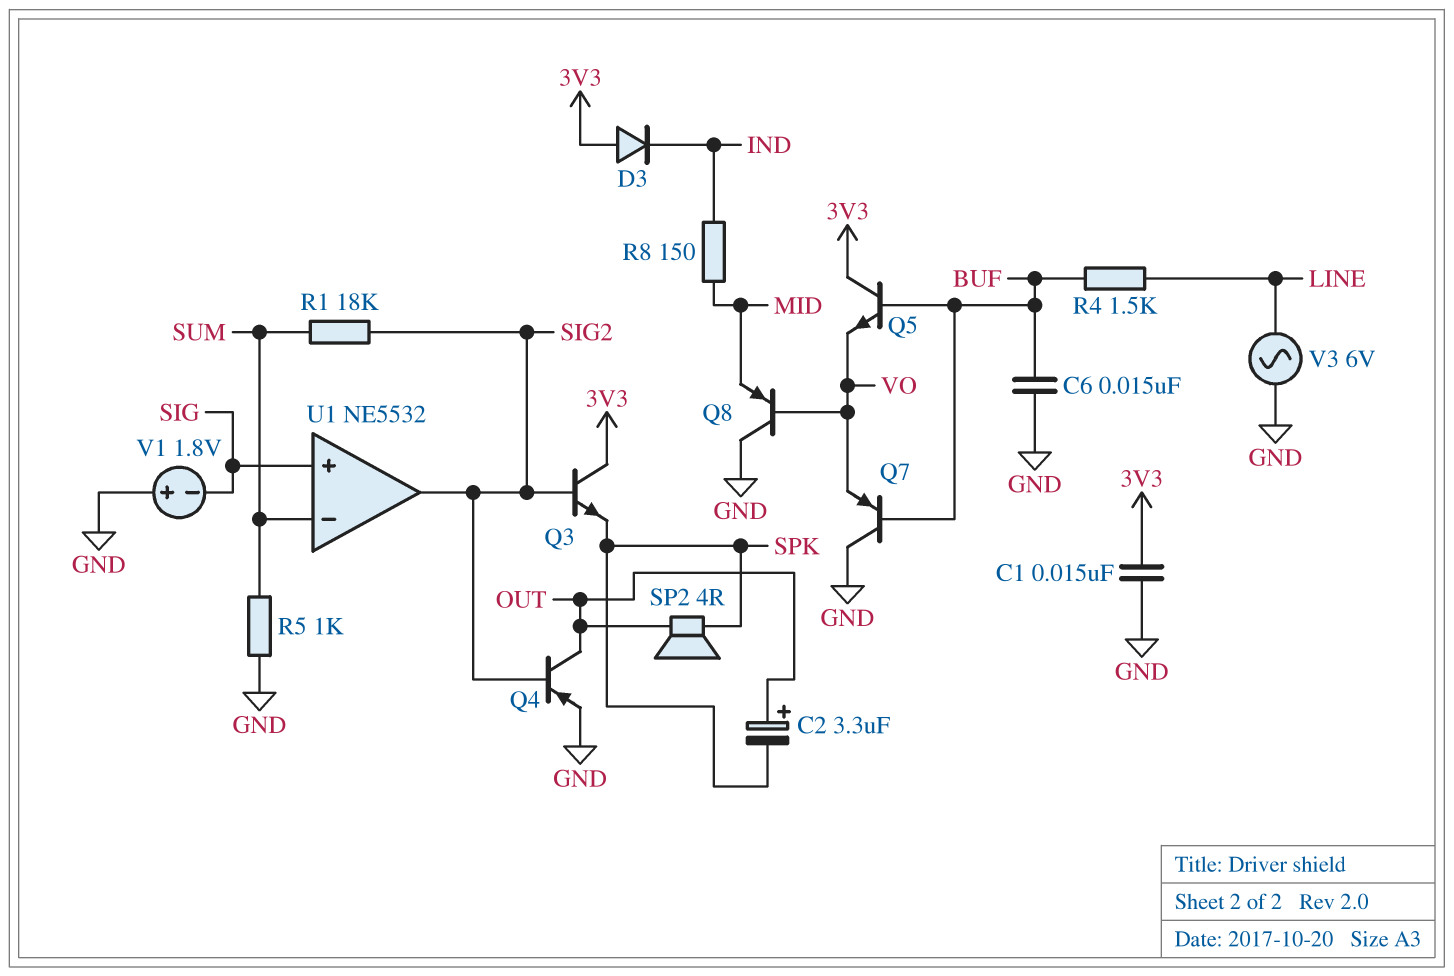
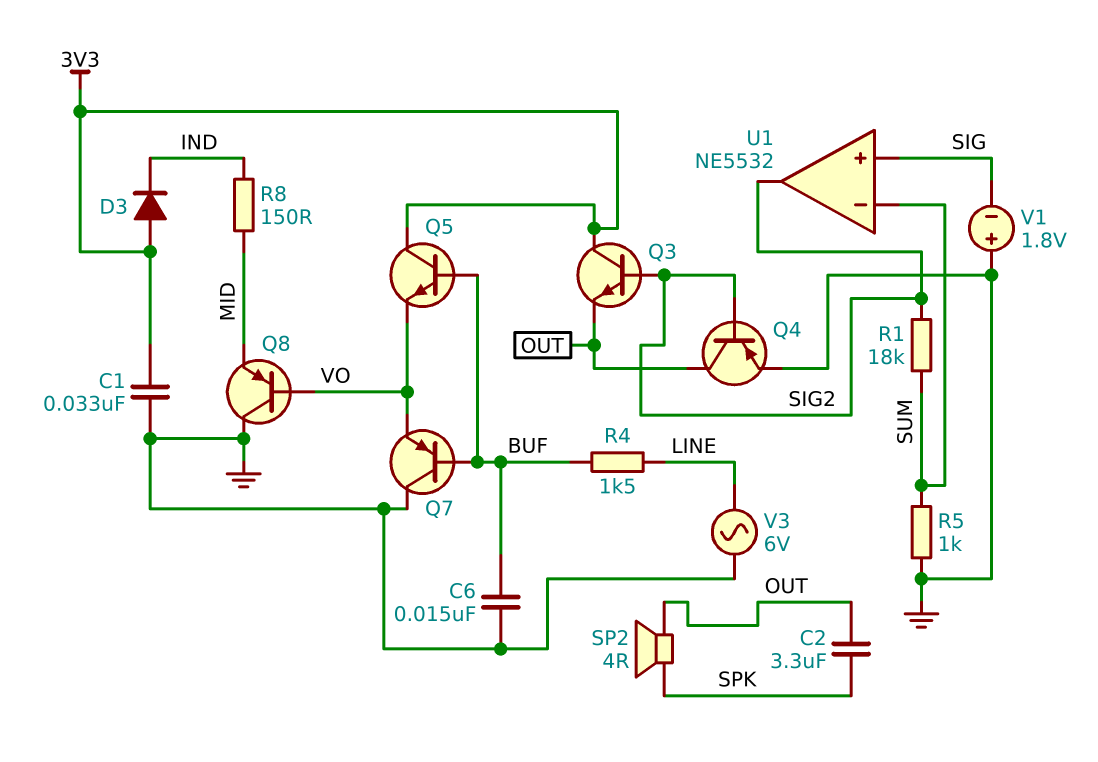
C1: 15nF (3V3, GND) -> 33nF (3V3, GND)
C2: 3.3uF (plus OUT, minus SPK) -> 3.3uF (OUT, SPK)
Q3: NPN (B SIG2, C 3V3, E SPK) -> NPN (B SIG2, C 3V3, E OUT)

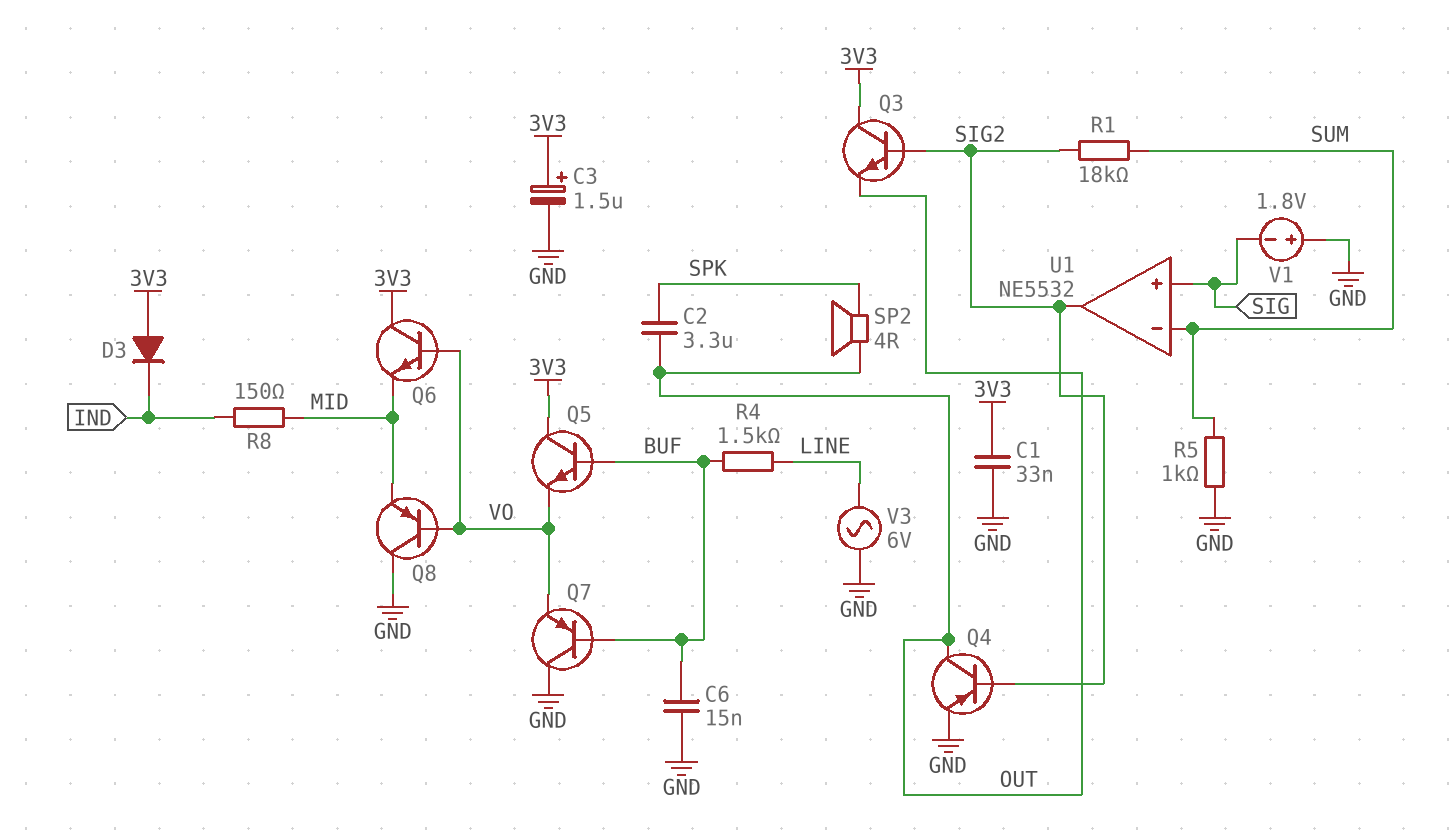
C3: none -> 1.5uF (plus 3V3, minus GND)
Q6: none -> NPN (B VO, C 3V3, E MID)

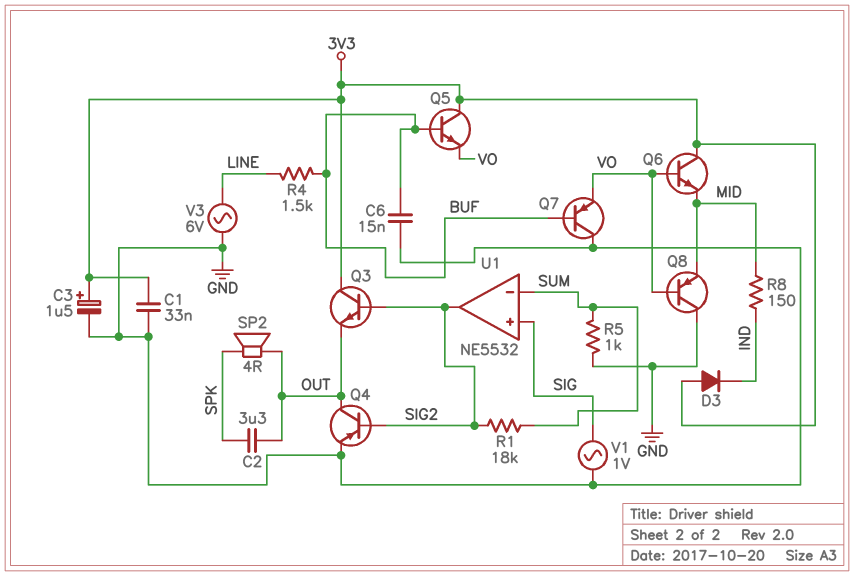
V1: 1.8V (plus GND, minus SIG) -> AC 1V (GND, SIG)

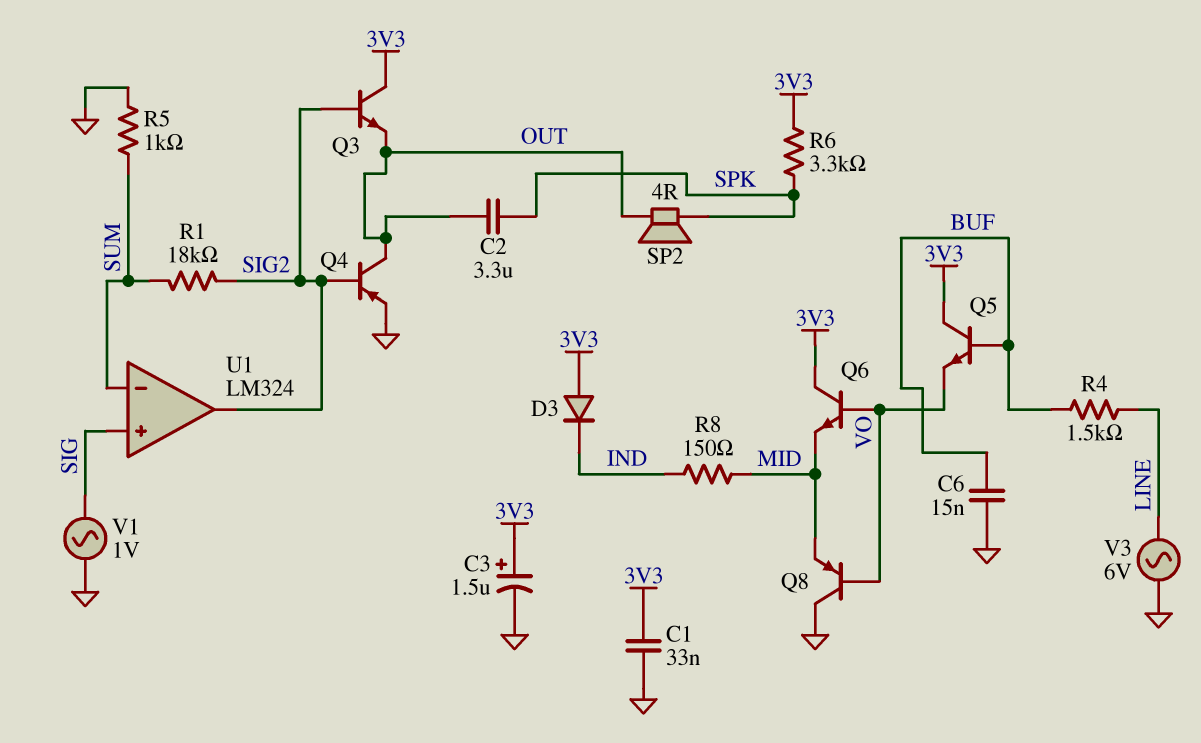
Q7: PNP (B BUF, C GND, E VO) -> none
R6: none -> 3.3k (3V3, SPK)
U1: NE5532 -> LM324

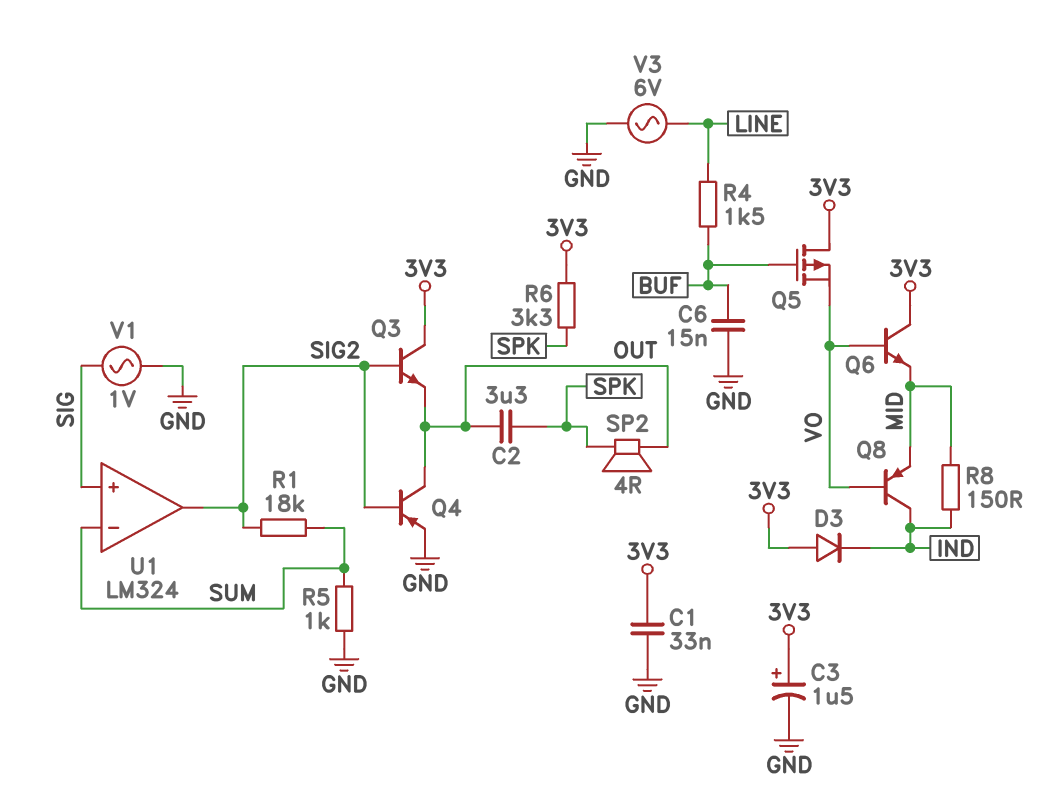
Q5: NPN (B BUF, C 3V3, E VO) -> PMOS (G BUF, D 3V3, S VO)
Q8: PNP (B VO, C GND, E MID) -> PNP (B VO, C IND, E MID)

